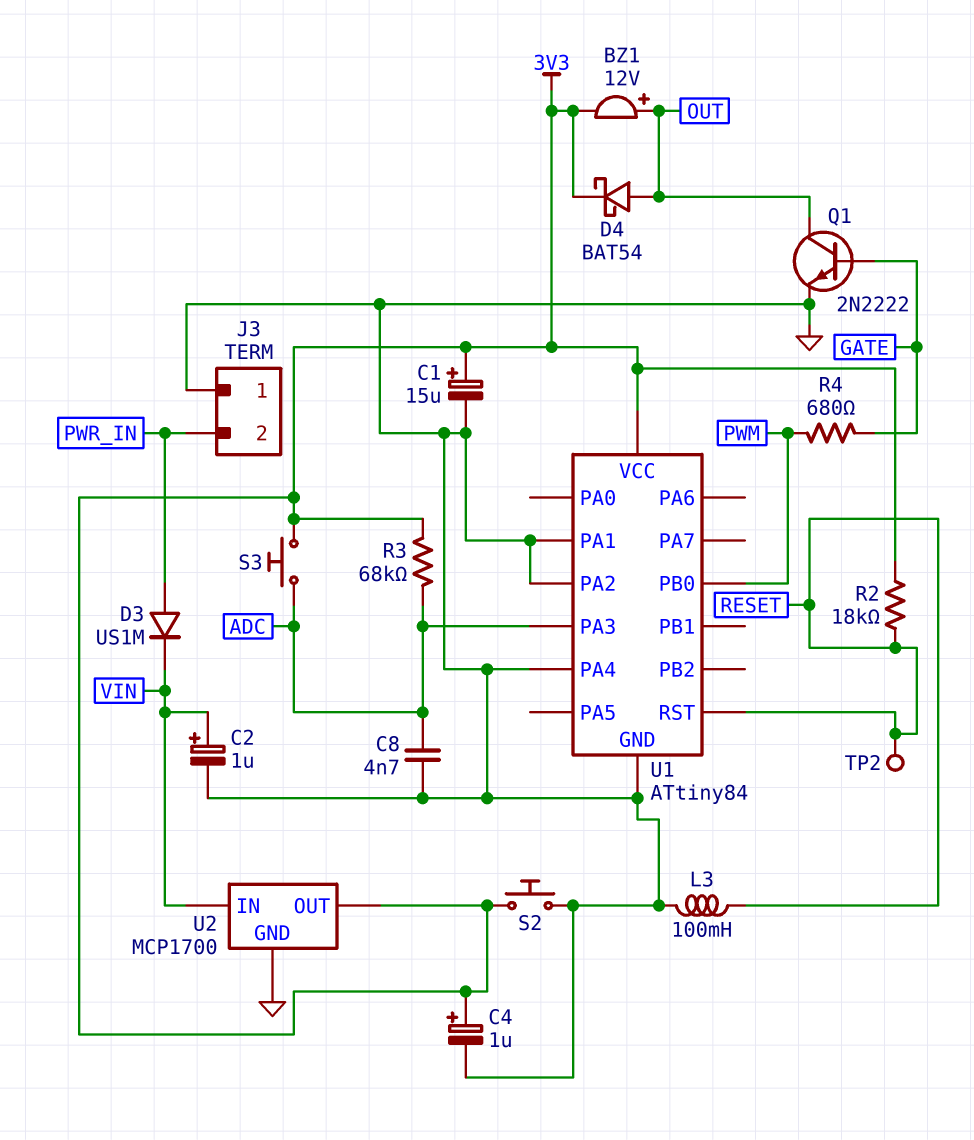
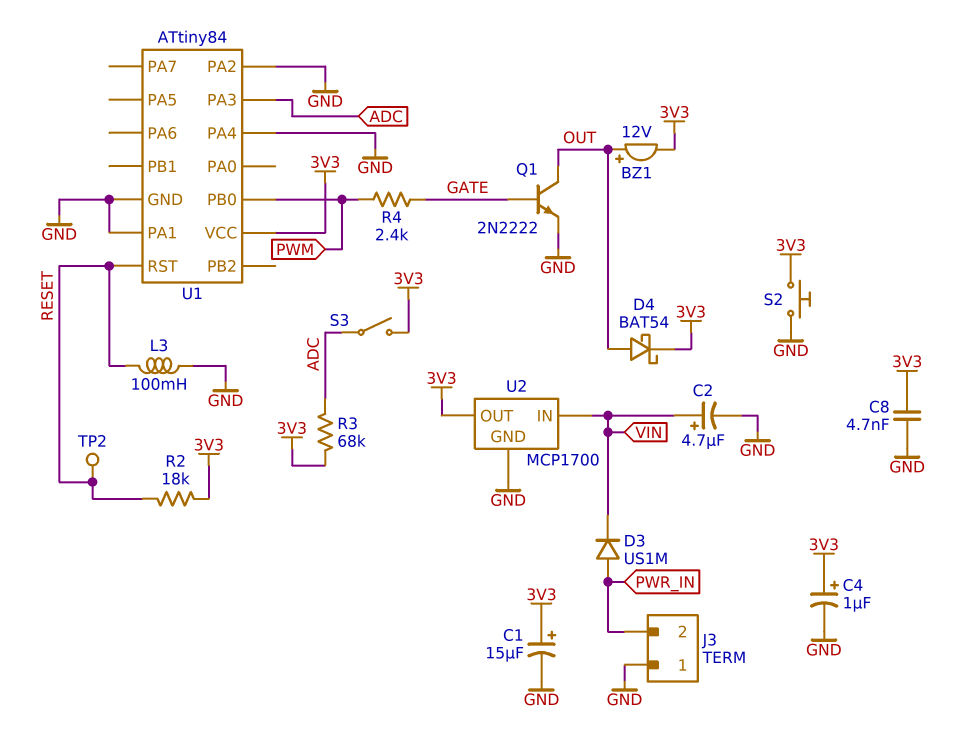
C2: 1uF (plus VIN, minus GND) -> 4.7uF (plus VIN, minus GND)
C8: 4.7nF (ADC, GND) -> 4.7nF (3V3, GND)
R4: 680 (GATE, PWM) -> 2.4k (GATE, PWM)
S3: button (3V3, ADC) -> switch (3V3, ADC)

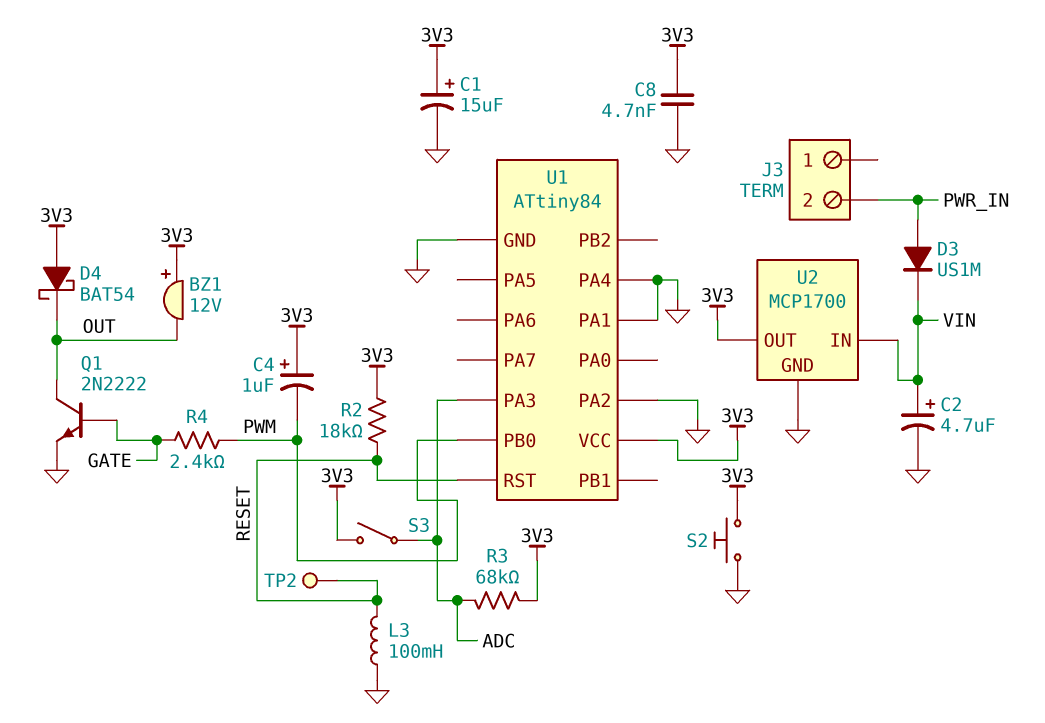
BZ1: buzzer 12V (plus OUT, minus 3V3) -> buzzer 12V (plus 3V3, minus OUT)
C4: 1uF (plus 3V3, minus GND) -> 1uF (plus 3V3, minus PWM)
D4: schottky BAT54 (A OUT, K 3V3) -> schottky BAT54 (A 3V3, K OUT)
J3 pin 1: GND -> none

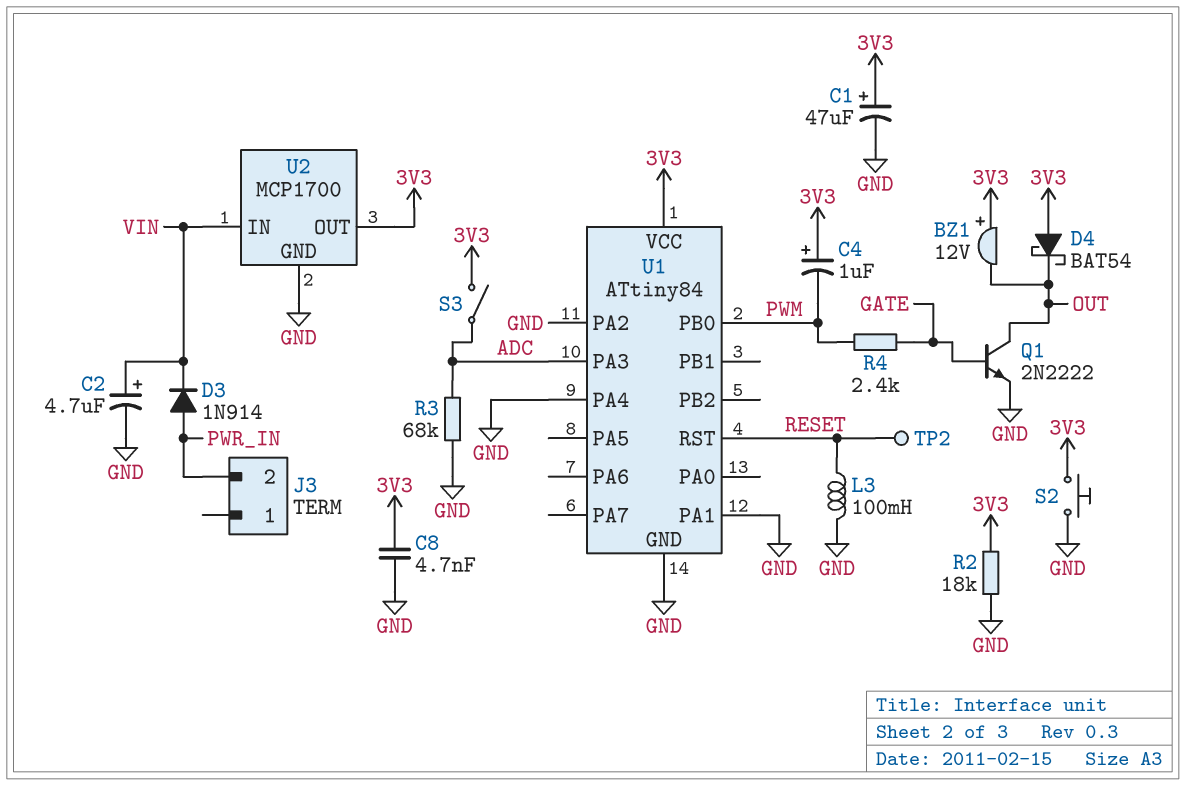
C1: 15uF (plus 3V3, minus GND) -> 47uF (plus 3V3, minus GND)
D3: diode US1M (A PWR_IN, K VIN) -> diode 1N914 (A PWR_IN, K VIN)
R2: 18k (3V3, RESET) -> 18k (3V3, GND)
R3: 68k (3V3, ADC) -> 68k (ADC, GND)

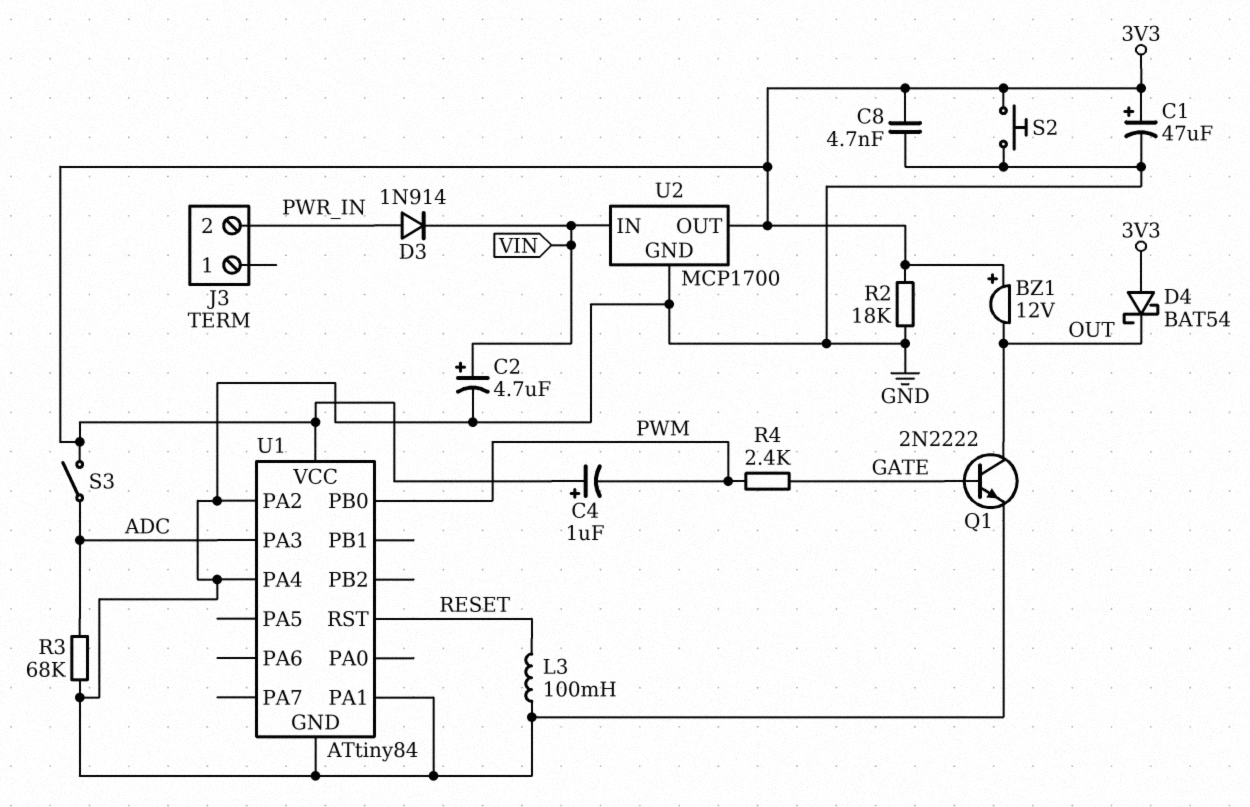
TP2: test point (RESET) -> none

